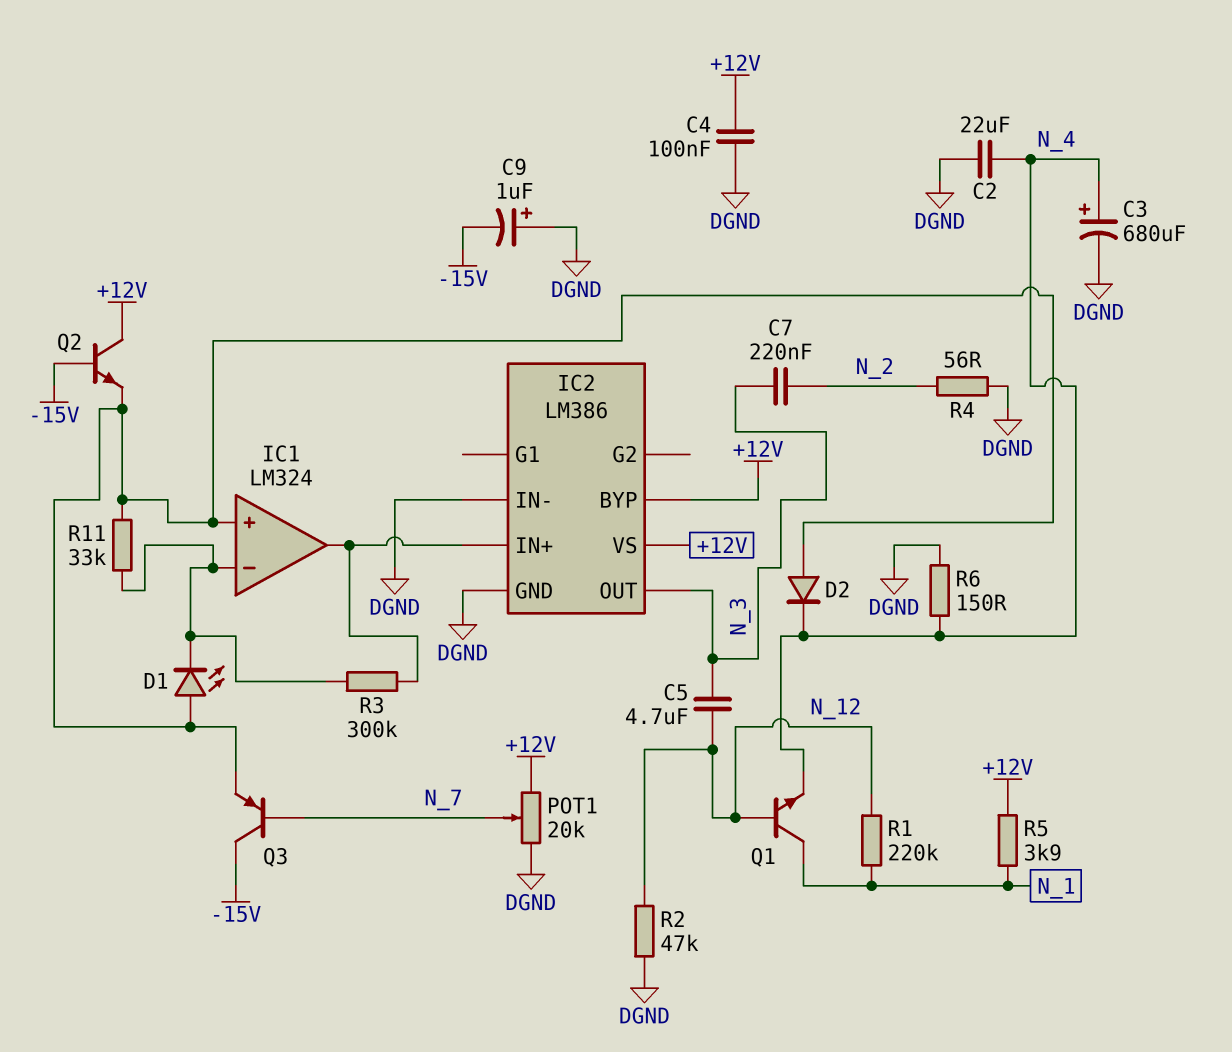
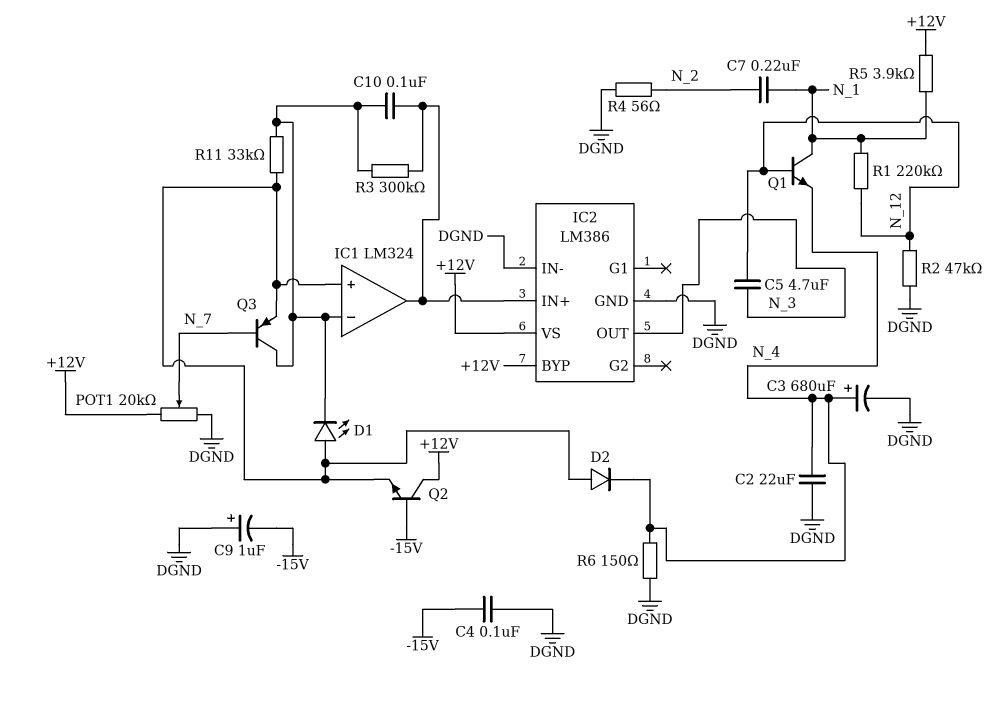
C4: 100nF (+12V, DGND) -> 100nF (-15V, DGND)
C7: 220nF (N_2, N_3) -> 220nF (N_1, N_2)
C10: none -> 100nF (IC1/in-, IC1/out)
Q3: PNP (B N_7, C -15V, E IC1/in+) -> PNP (B N_7, C IC1/in-, E IC1/in+)

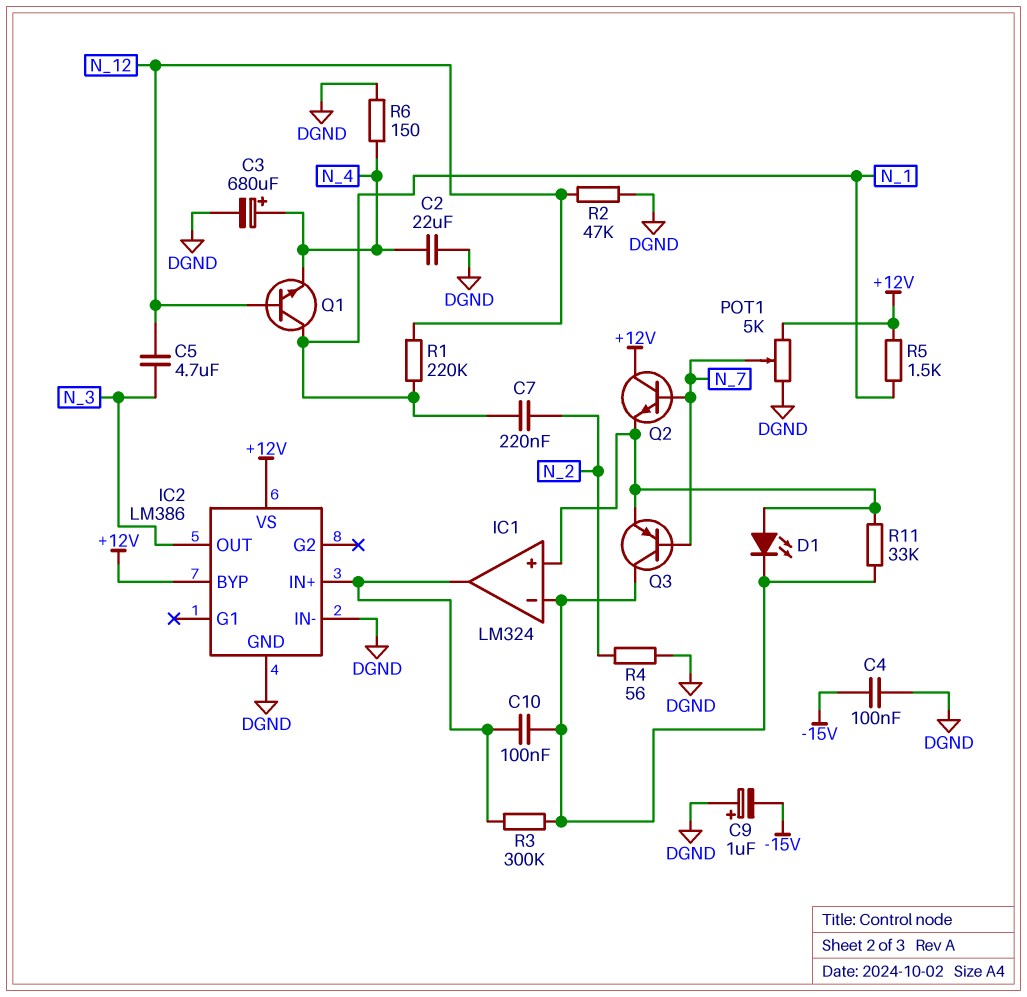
D2: diode (A IC1/in+, K N_4) -> none
POT1: 20k (+12V, DGND, wiper N_7) -> 5k (+12V, DGND, wiper N_7)
Q2: NPN (B -15V, C +12V, E IC1/in+) -> NPN (B N_7, C +12V, E IC1/in+)
R5: 3.9k (+12V, N_1) -> 1.5k (+12V, N_1)

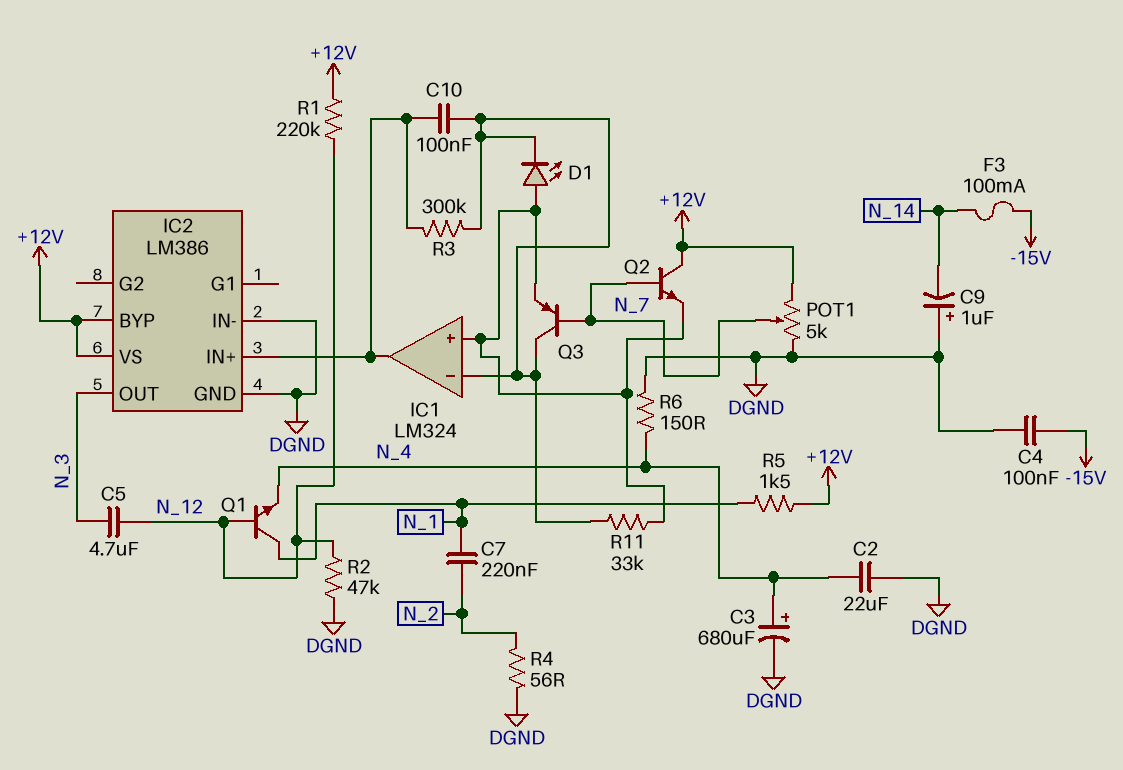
C9: 1uF (plus DGND, minus -15V) -> 1uF (plus DGND, minus N_14)
F3: none -> 100mA (-15V, N_14)
R1: 220k (N_1, N_12) -> 220k (+12V, N_12)

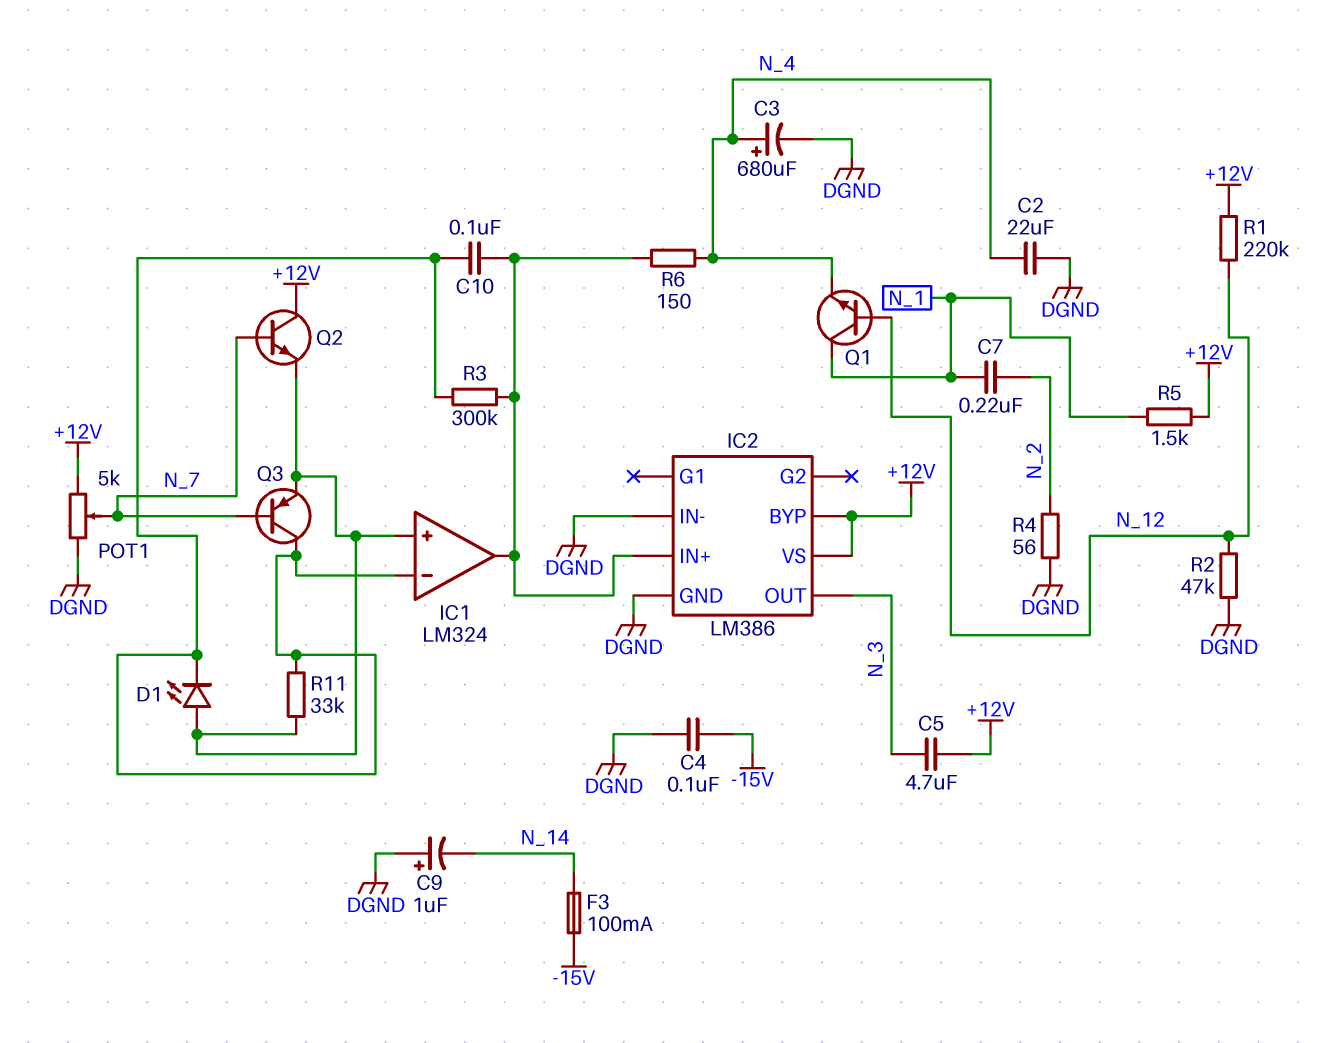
C5: 4.7uF (N_3, N_12) -> 4.7uF (+12V, N_3)
R6: 150 (DGND, N_4) -> 150 (IC1/out, N_4)

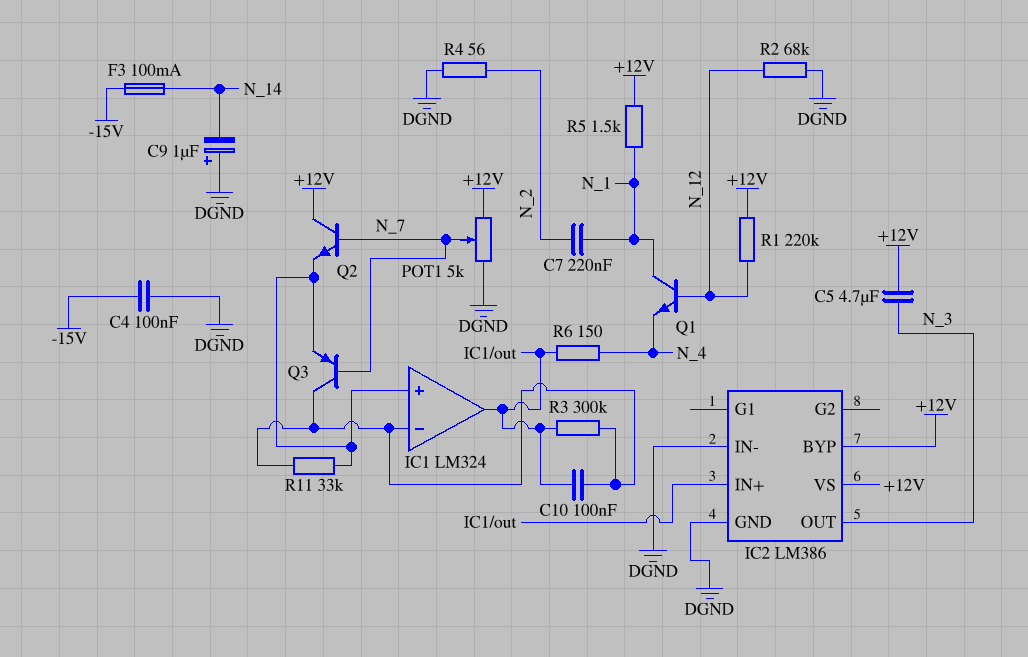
C2: 22uF (DGND, N_4) -> none
C3: 680uF (plus N_4, minus DGND) -> none
D1: LED (A IC1/in+, K IC1/in-) -> none
R2: 47k (DGND, N_12) -> 68k (DGND, N_12)

